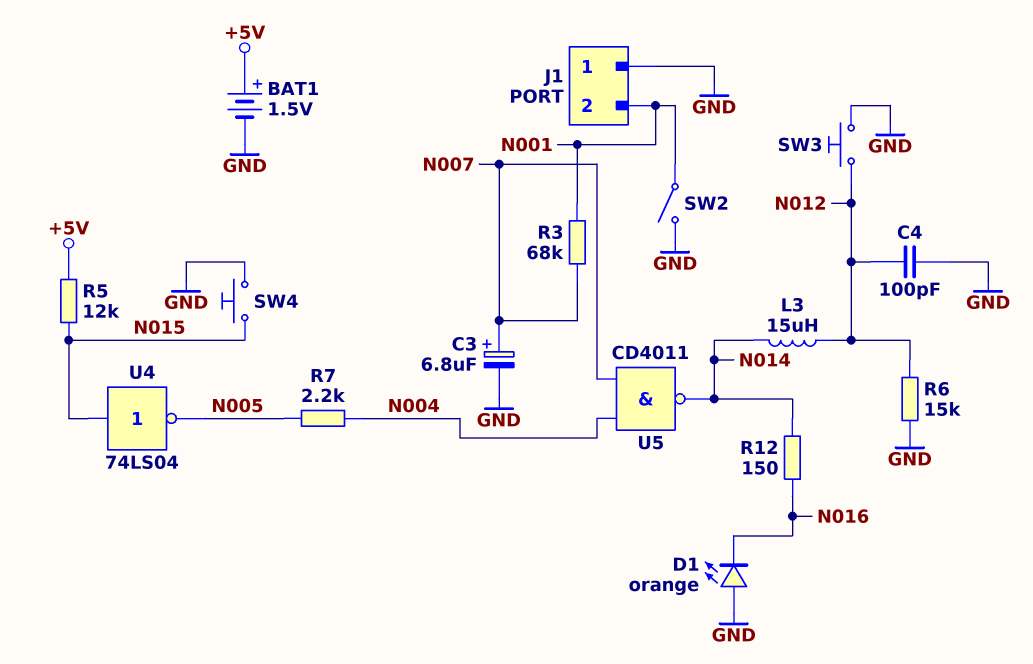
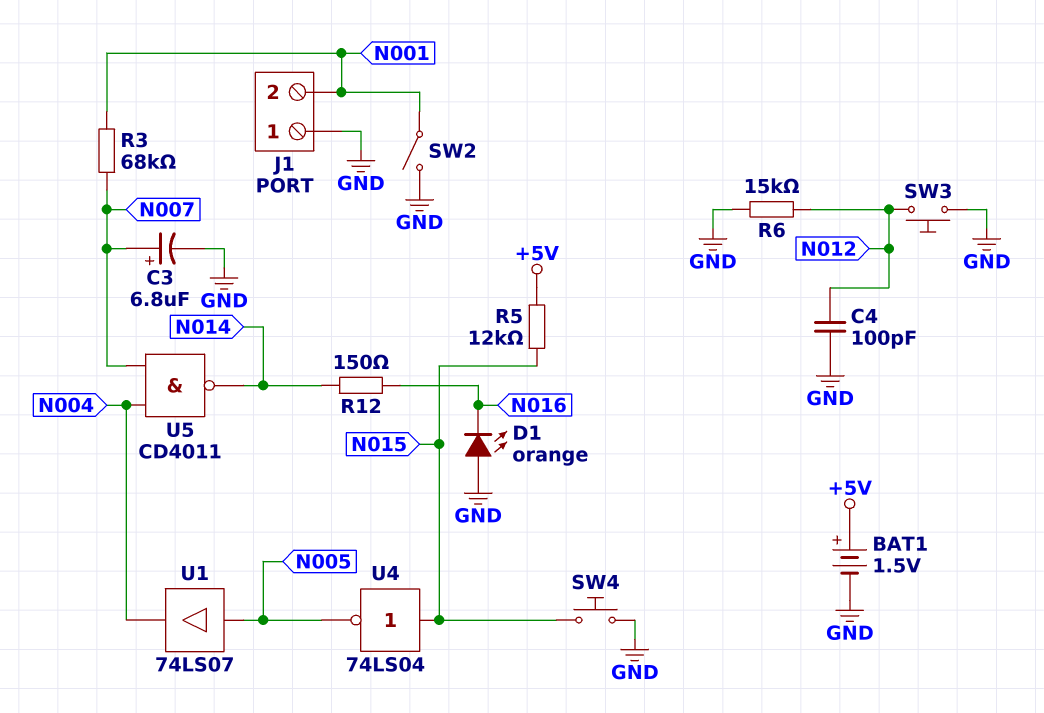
L3: 15uH (N012, N014) -> none
R7: 2.2k (N004, N005) -> none
U1: none -> buffer 74LS07 (in N005, out N004)

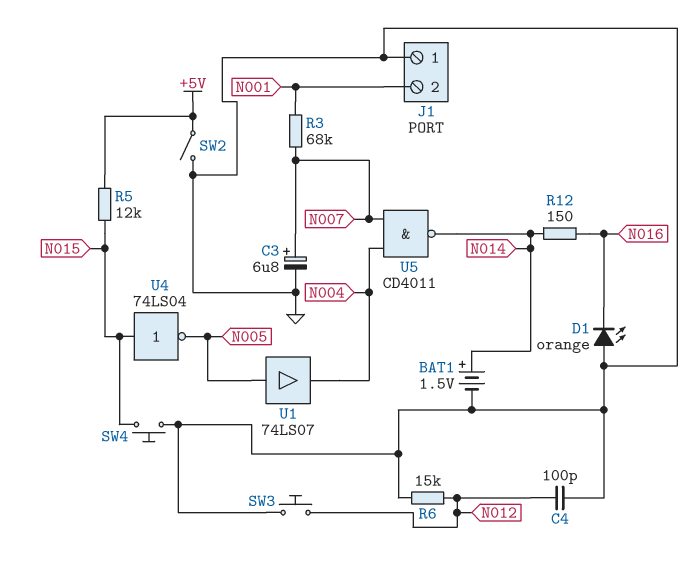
BAT1: 1.5V (plus +5V, minus GND) -> 1.5V (plus N014, minus GND)
SW2: switch (GND, N001) -> switch (+5V, GND)

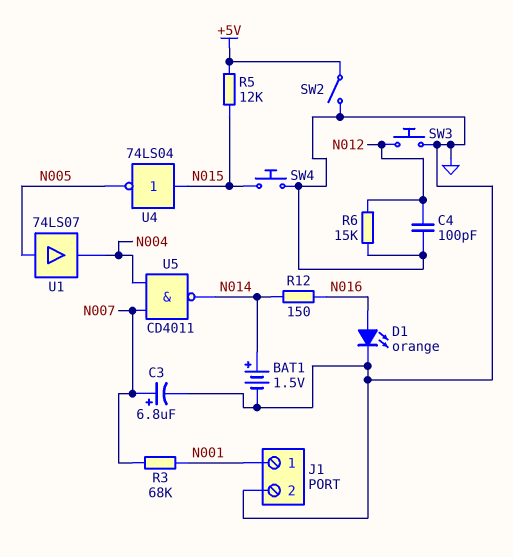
D1: LED orange (A GND, K N016) -> LED orange (A N016, K GND)
J1 pin 1: GND -> N001
J1 pin 2: N001 -> GND

